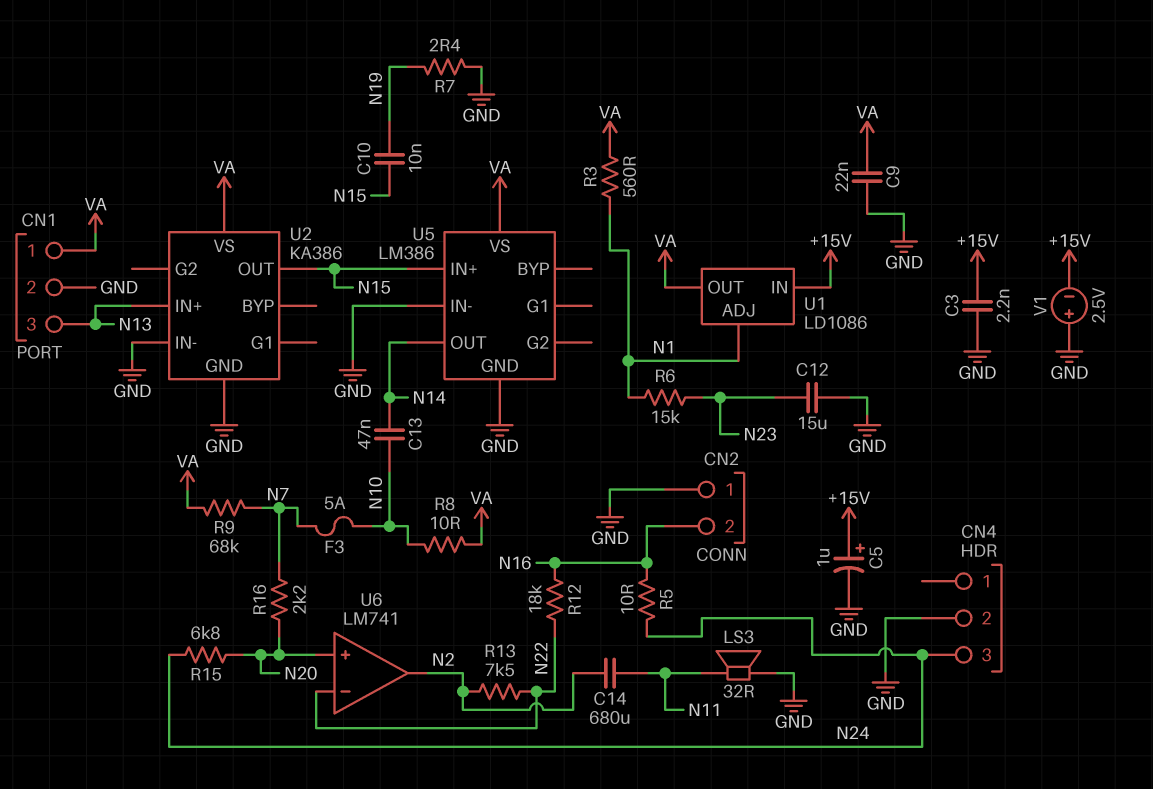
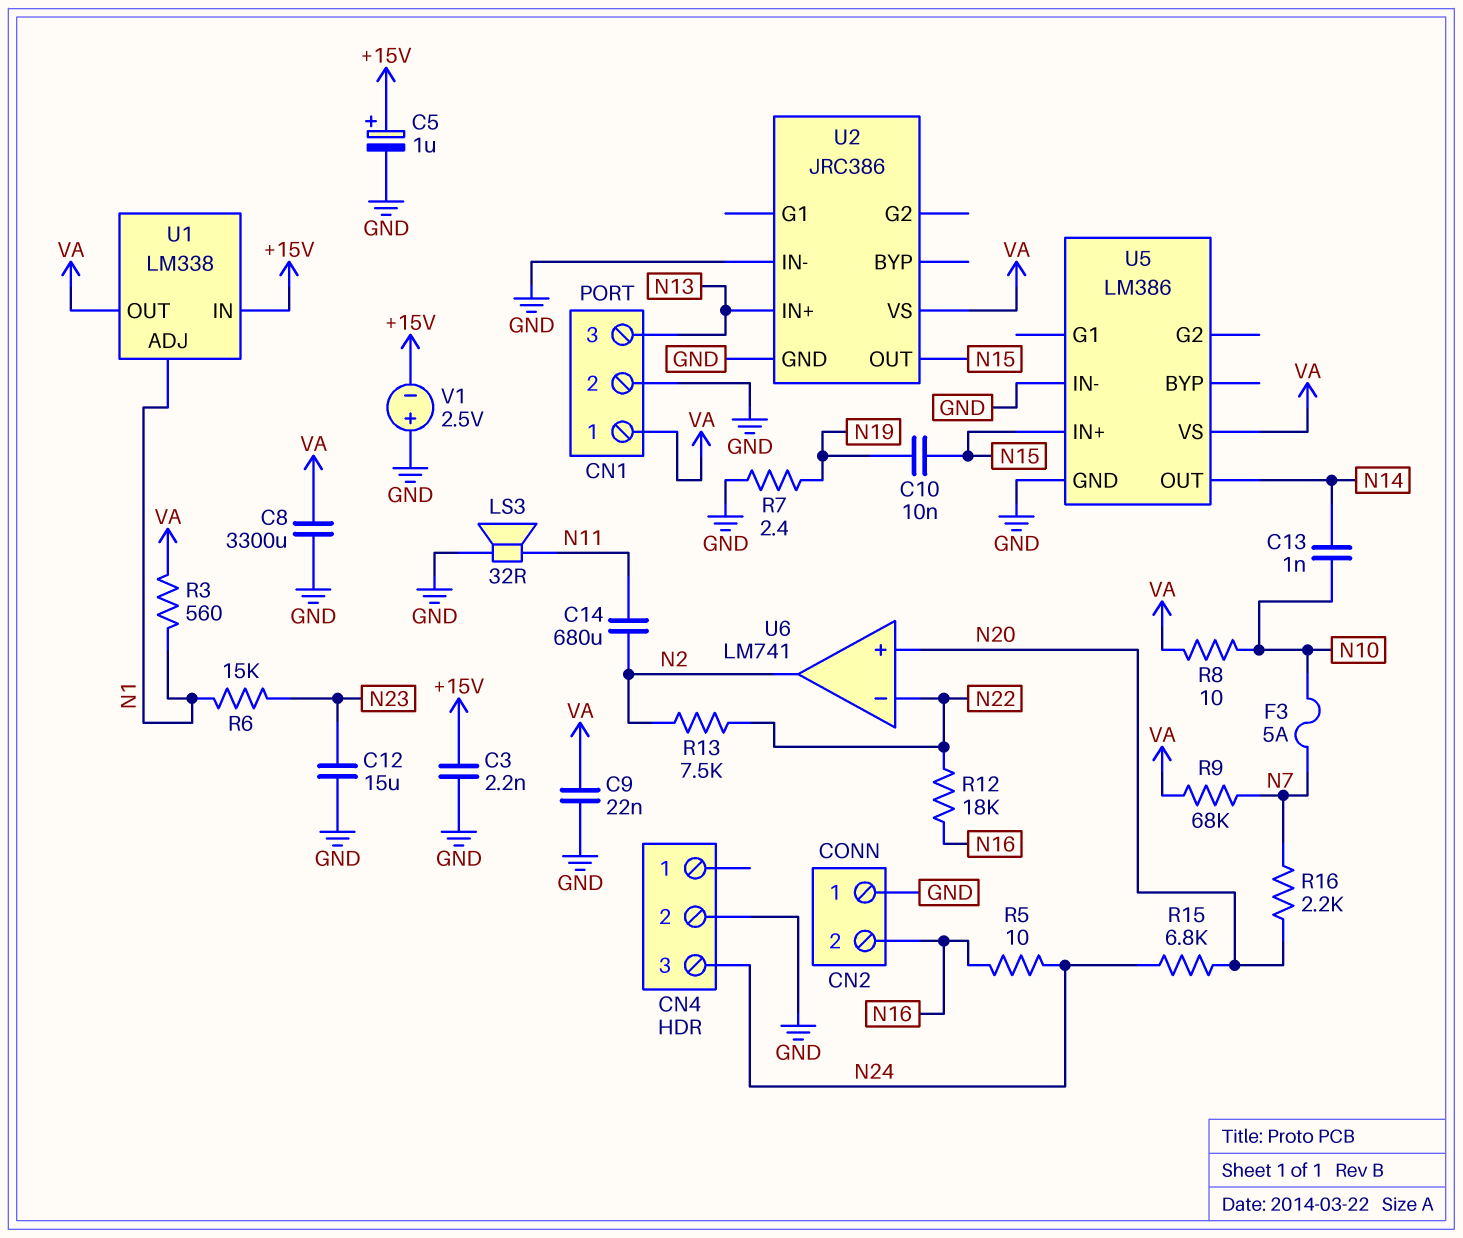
C8: none -> 3300uF (GND, VA)
C13: 47nF (N10, N14) -> 1nF (N10, N14)
U1: LD1086 -> LM338
U2: KA386 -> JRC386

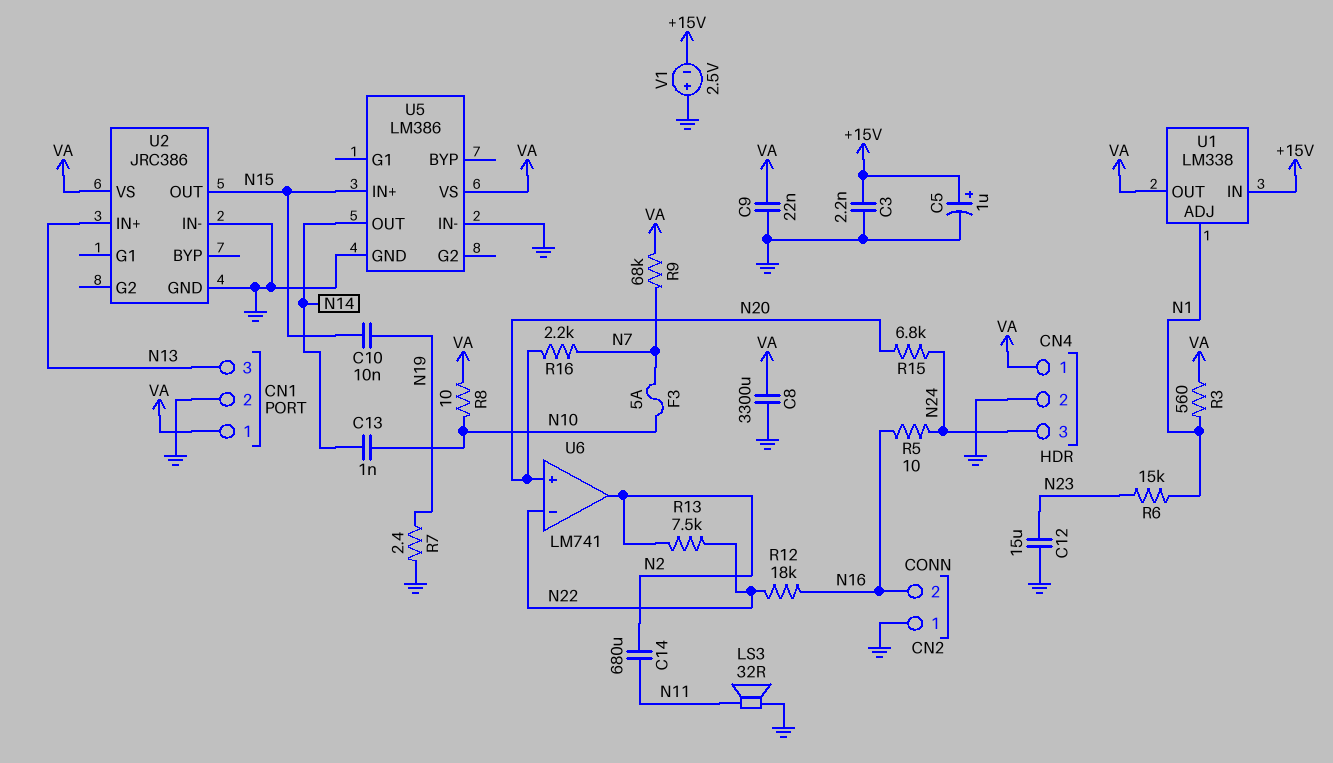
CN4 pin 1: none -> VA

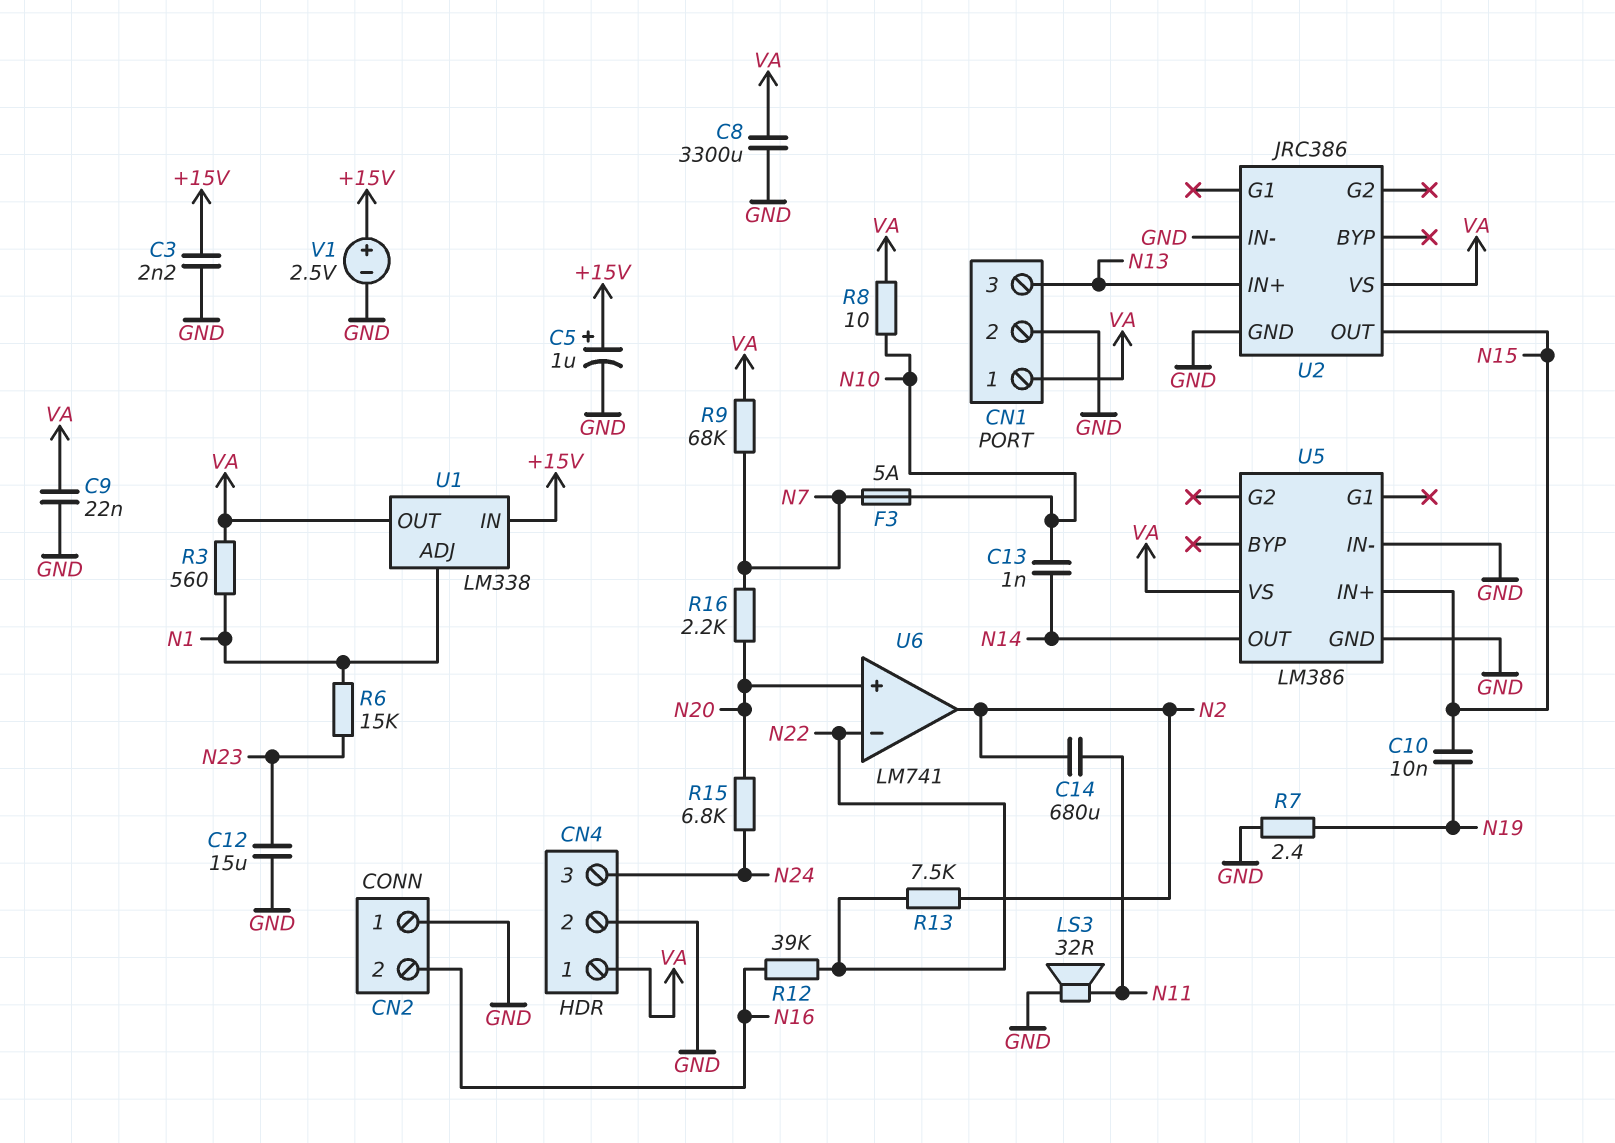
R5: 10 (N16, N24) -> none
R12: 18k (N16, N22) -> 39k (N16, N22)
V1: 2.5V (plus GND, minus +15V) -> 2.5V (plus +15V, minus GND)

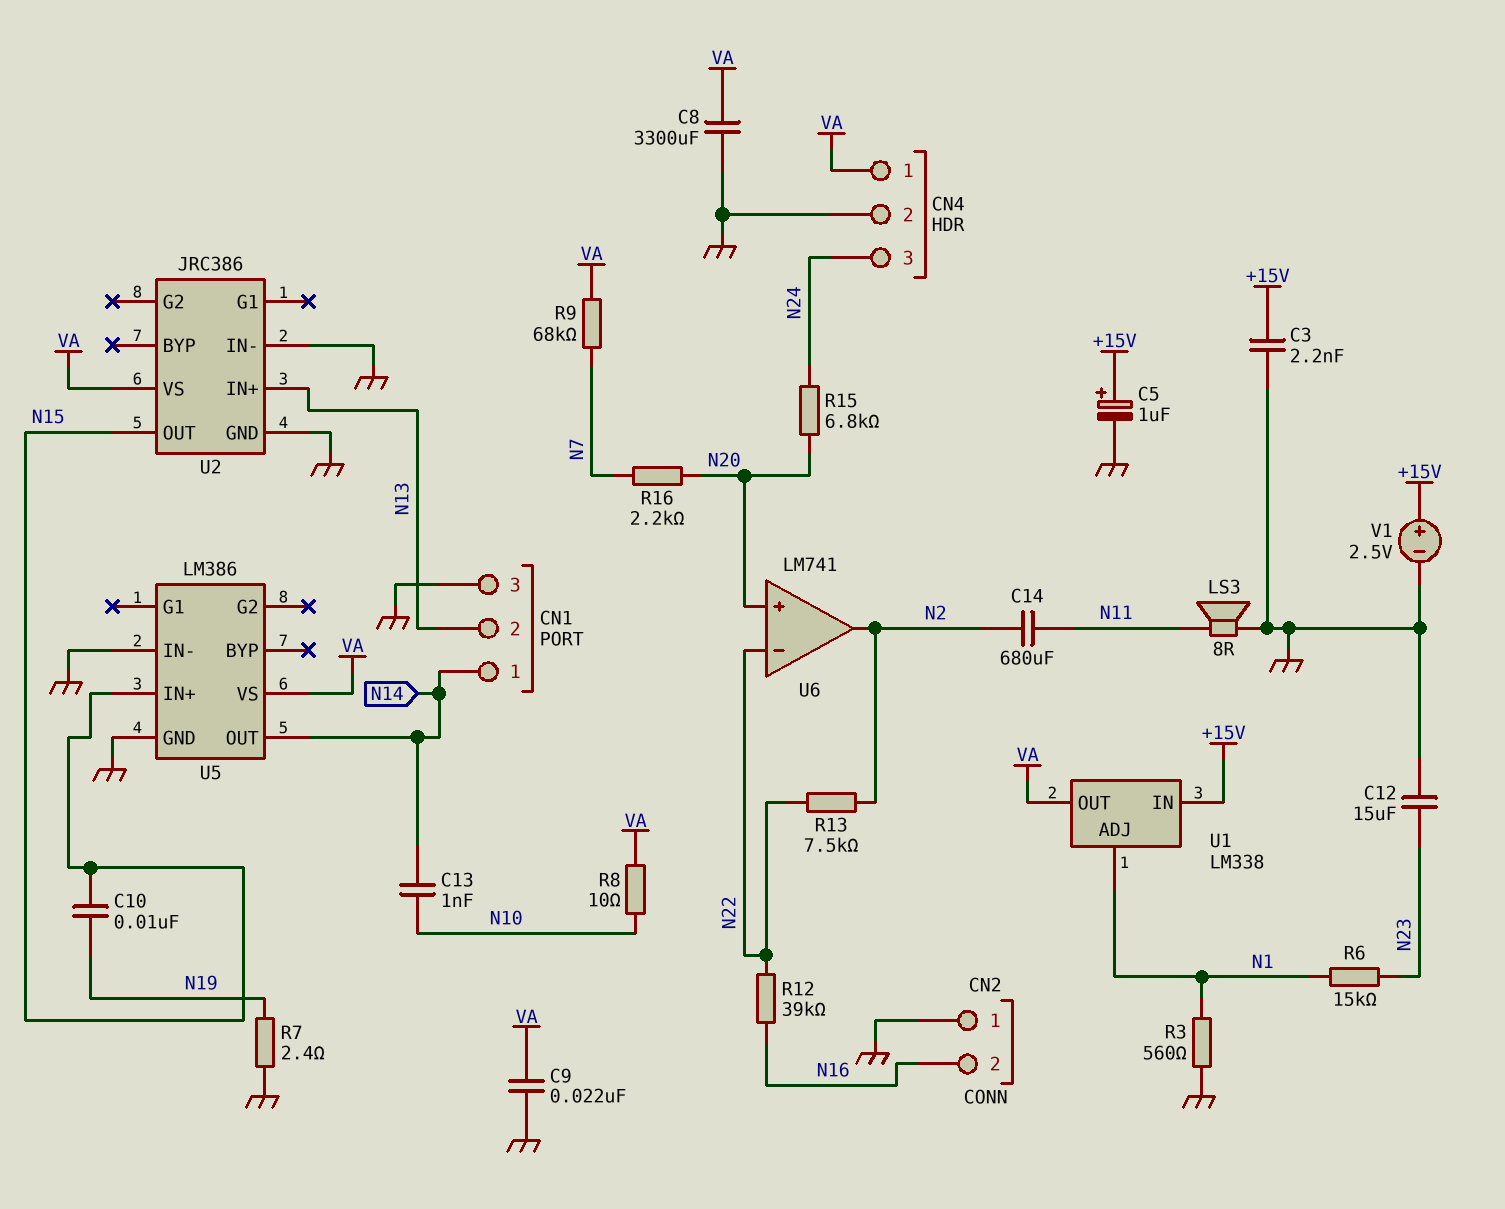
CN1 pin 1: VA -> N14
CN1 pin 2: GND -> N13
CN1 pin 3: N13 -> GND
F3: 5A (N7, N10) -> none
LS3: speaker 32R (GND, N11) -> speaker 8R (GND, N11)
R3: 560 (N1, VA) -> 560 (GND, N1)

